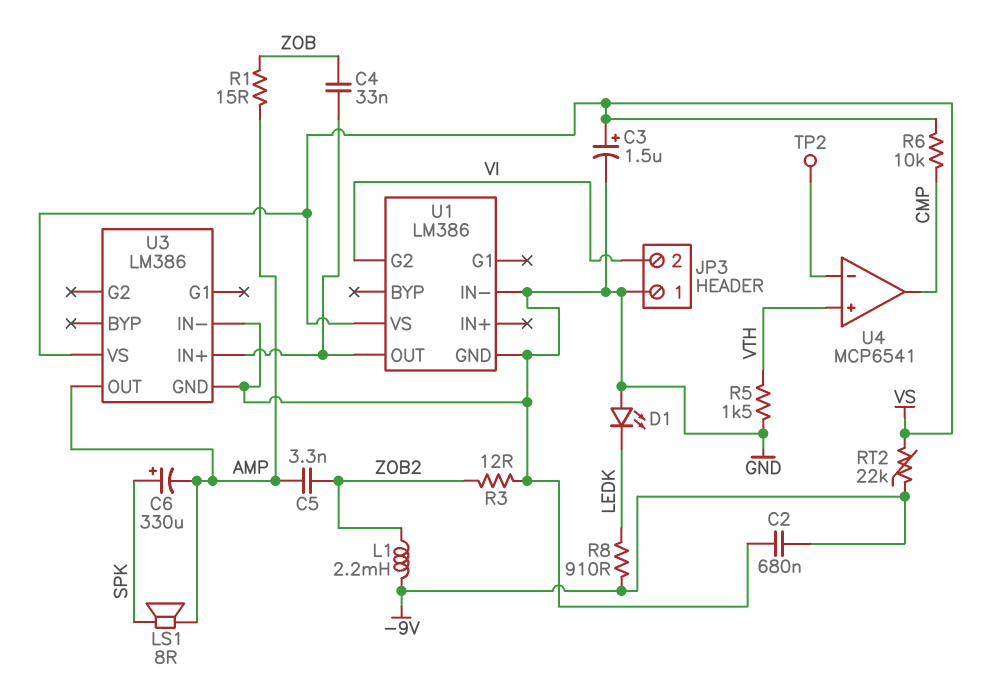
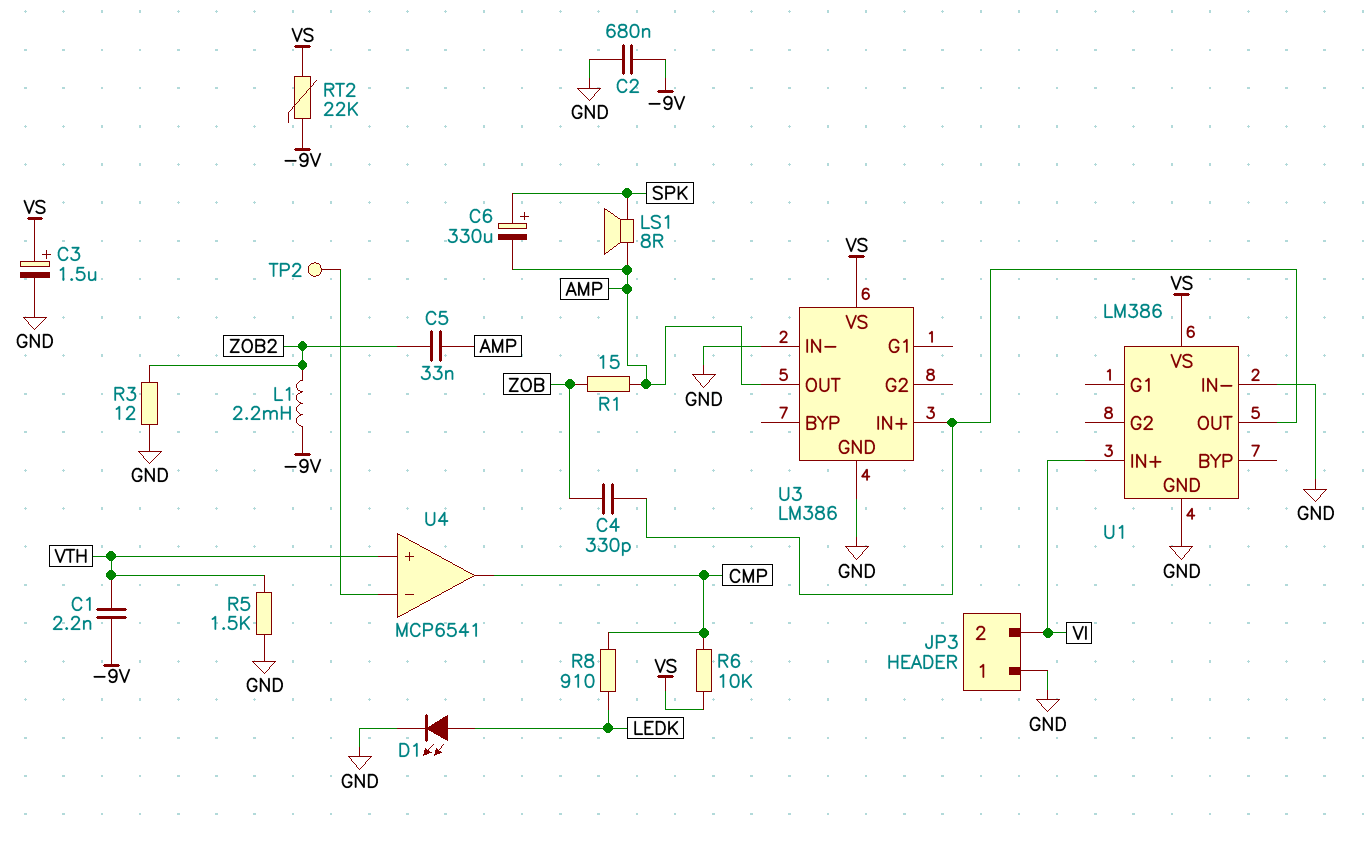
C1: none -> 2.2nF (-9V, VTH)
C4: 33nF (U1/OUT, ZOB) -> 330pF (U1/OUT, ZOB)
C5: 3.3nF (AMP, ZOB2) -> 33nF (AMP, ZOB2)
D1: LED (A GND, K LEDK) -> LED (A LEDK, K GND)
R8: 910 (-9V, LEDK) -> 910 (CMP, LEDK)
U1 pin G2: VI -> none
U1 pin IN+: none -> VI

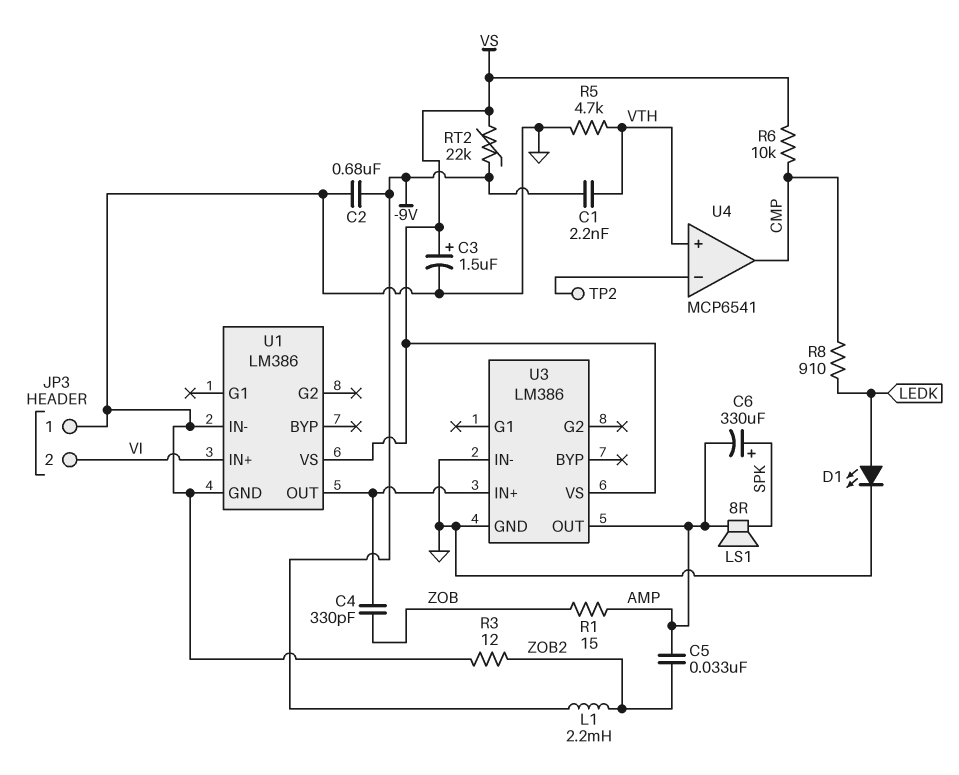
R5: 1.5k (GND, VTH) -> 4.7k (GND, VTH)

